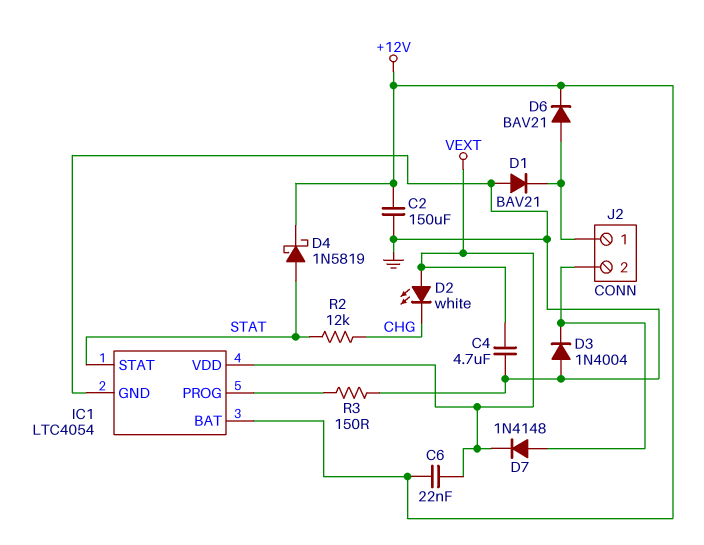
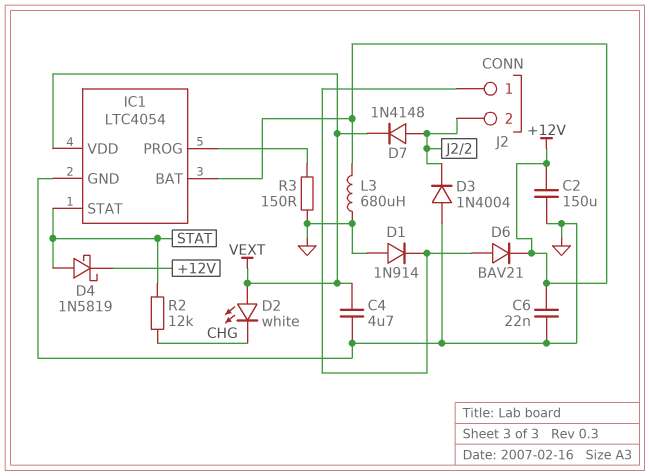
C6: 22nF (+12V, VEXT) -> 22nF (+12V, GND)
D1: diode BAV21 (A GND, K J2/1) -> diode 1N914 (A GND, K J2/1)
L3: none -> 680uH (+12V, GND)

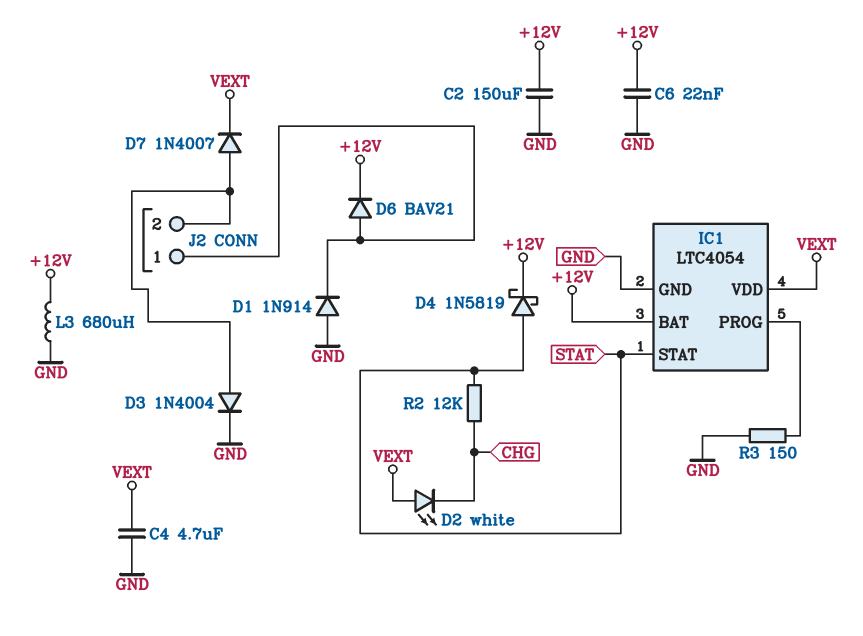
D3: diode 1N4004 (A GND, K J2/2) -> diode 1N4004 (A J2/2, K GND)
D7: diode 1N4148 (A J2/2, K VEXT) -> diode 1N4007 (A J2/2, K VEXT)

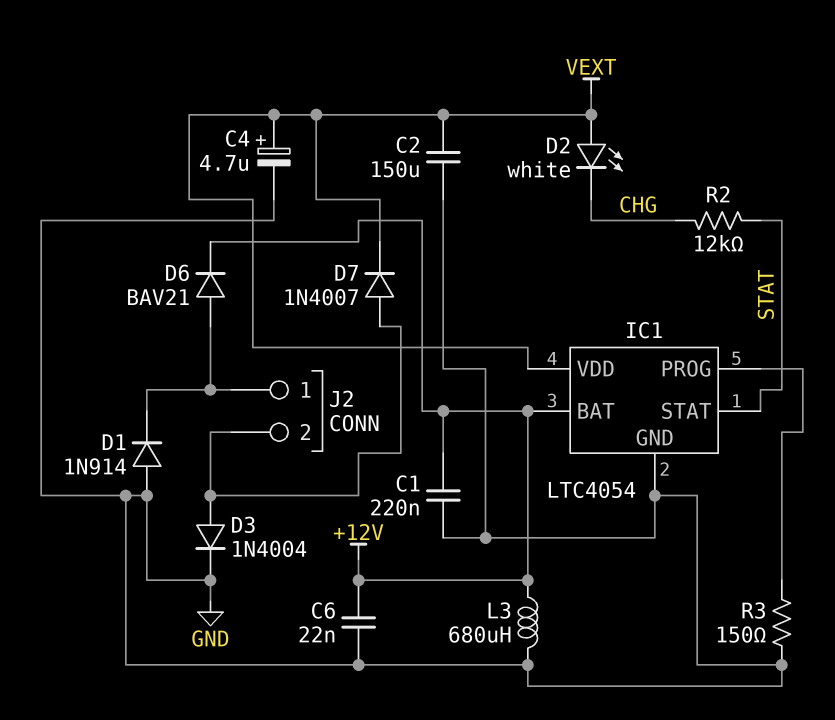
C1: none -> 220nF (+12V, GND)
C2: 150uF (+12V, GND) -> 150uF (GND, VEXT)
C4: 4.7uF (GND, VEXT) -> 4.7uF (plus VEXT, minus GND)
D4: schottky 1N5819 (A STAT, K +12V) -> none

